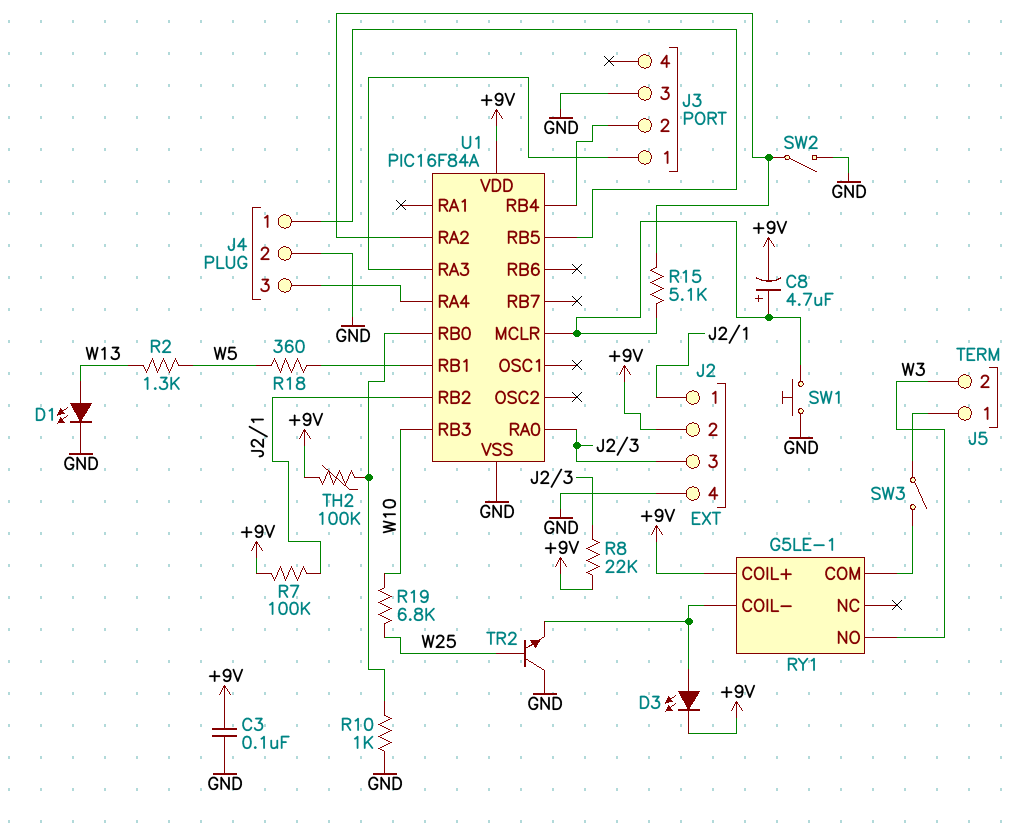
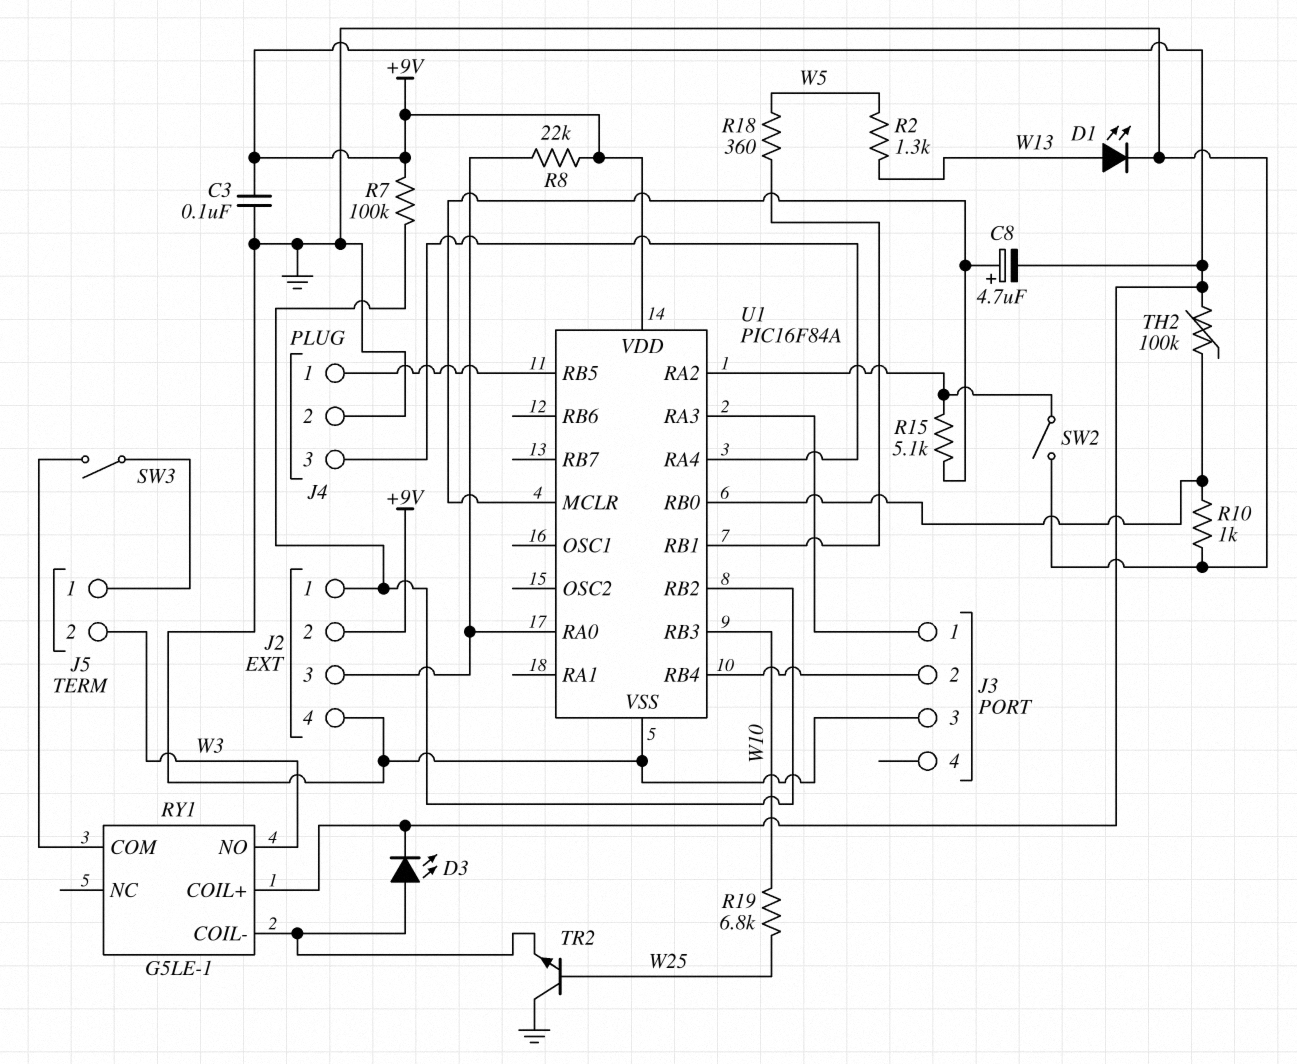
SW1: button (GND, U1/MCLR) -> none

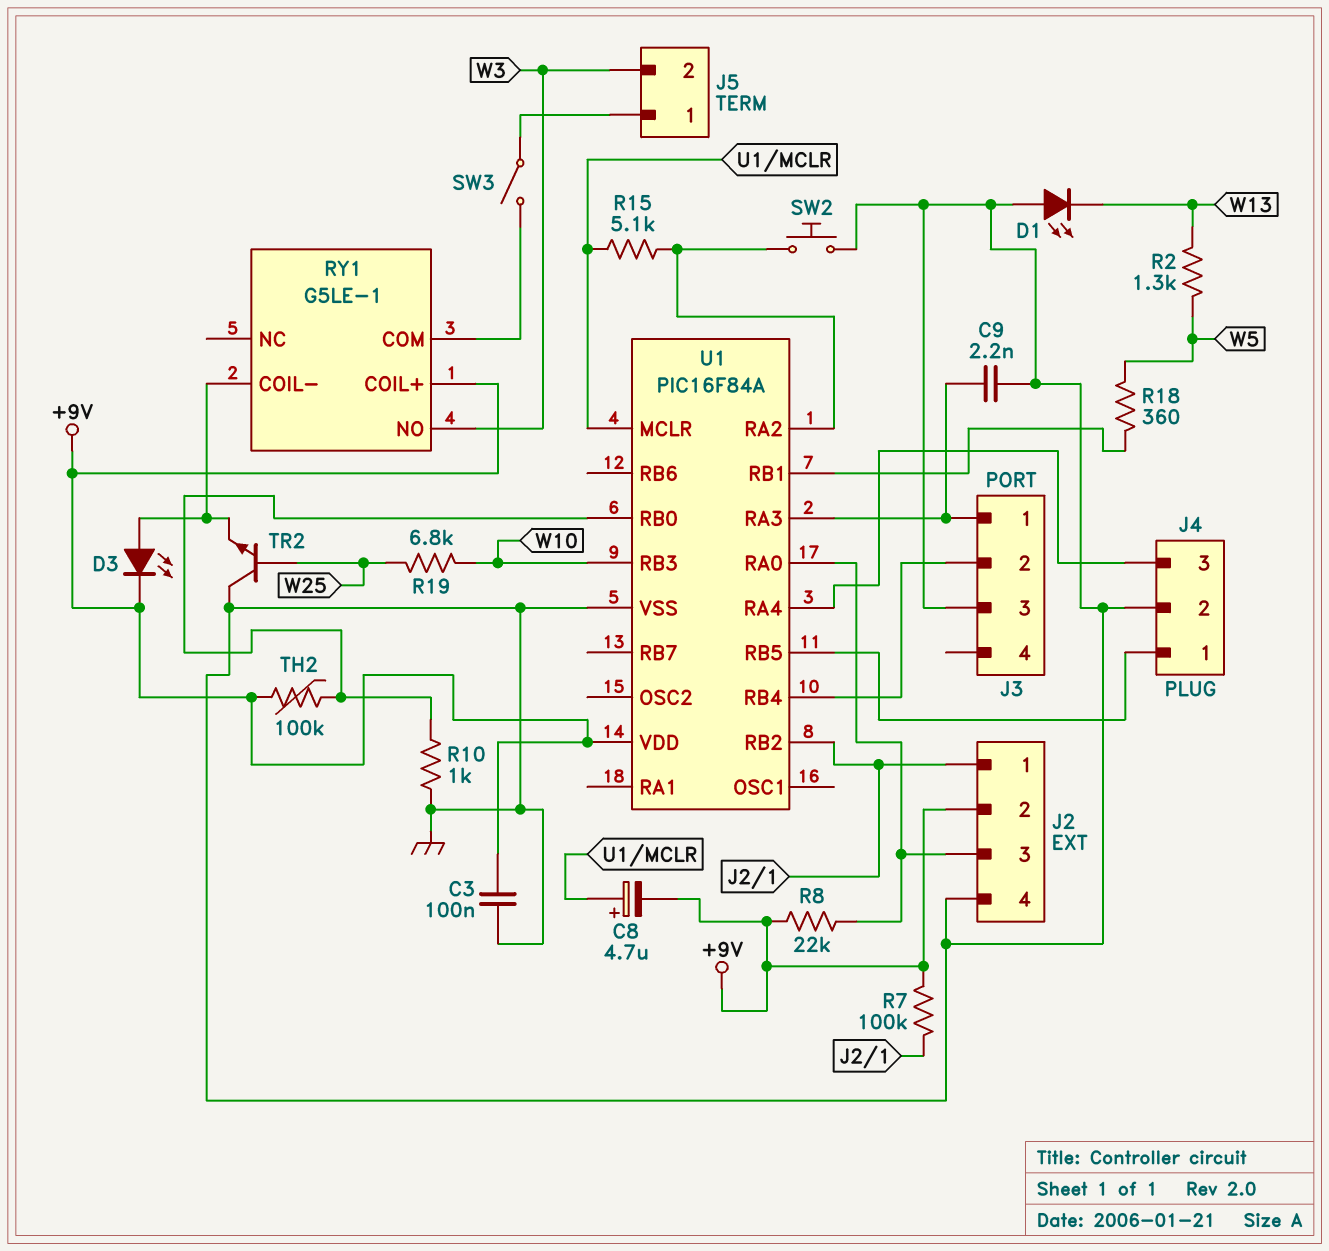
C9: none -> 2.2nF (GND, J3/1)
D1: LED (A W13, K GND) -> LED (A GND, K W13)
SW2: switch (GND, U1/RA2) -> button (GND, U1/RA2)

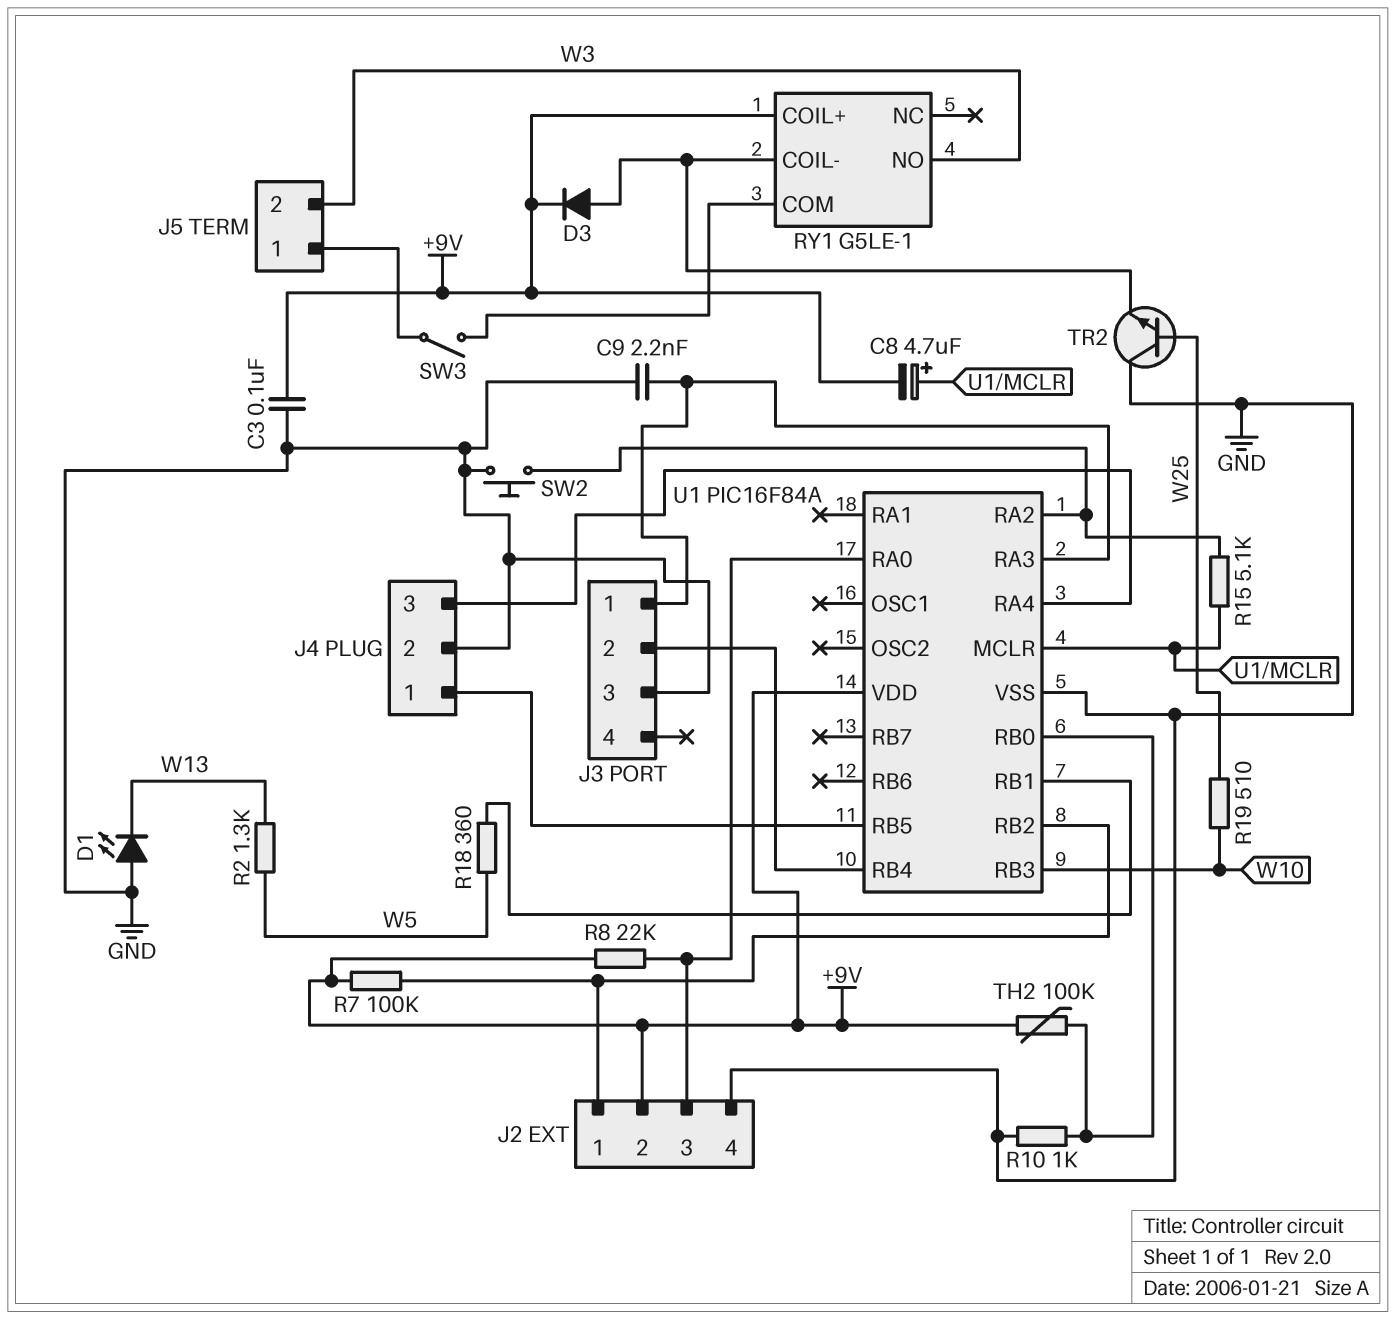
D3: LED (A RY1/COIL-, K +9V) -> diode (A RY1/COIL-, K +9V)
R19: 6.8k (W10, W25) -> 510 (W10, W25)

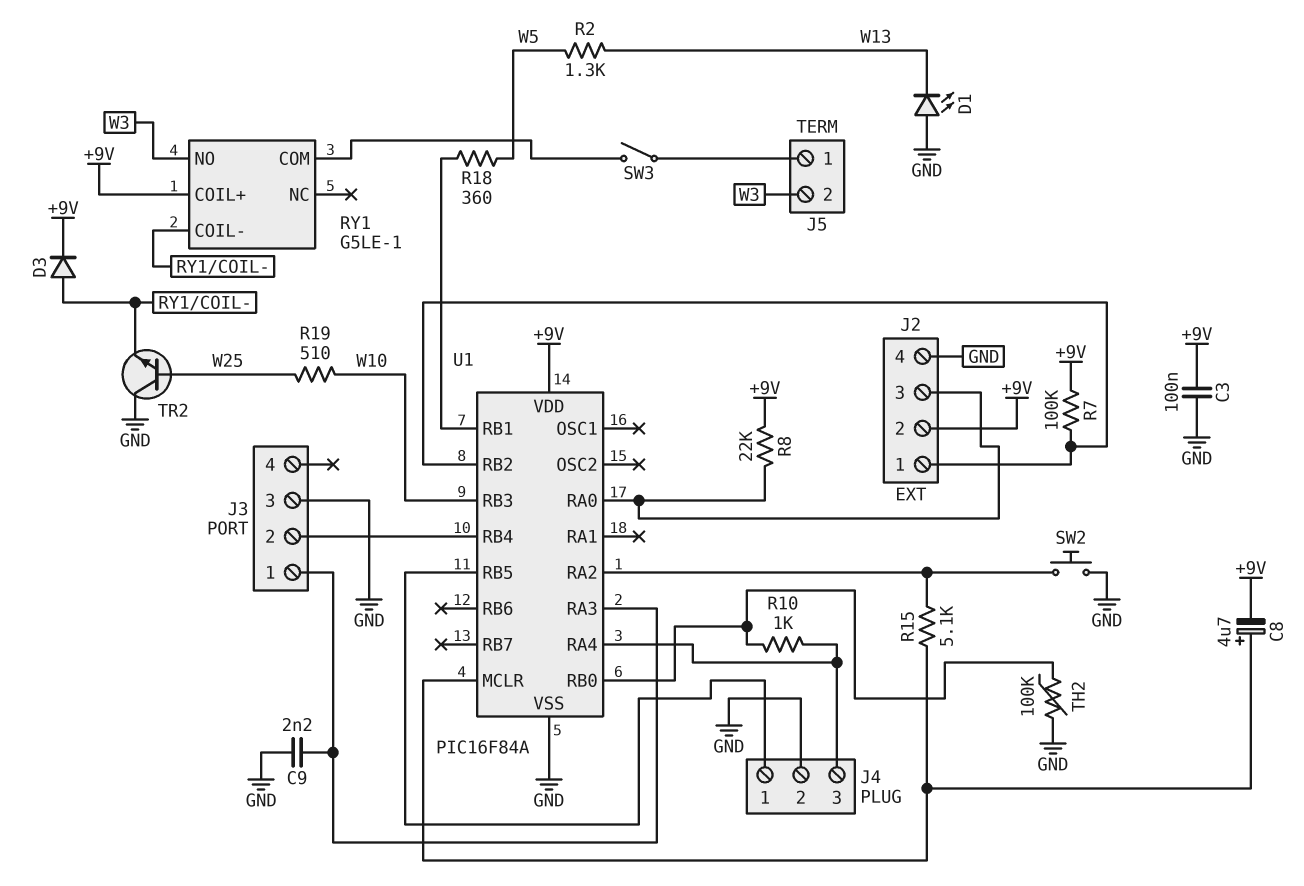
R10: 1k (GND, U1/RB0) -> 1k (J4/3, U1/RB0)
TH2: 100k (+9V, U1/RB0) -> 100k (GND, U1/RB0)

